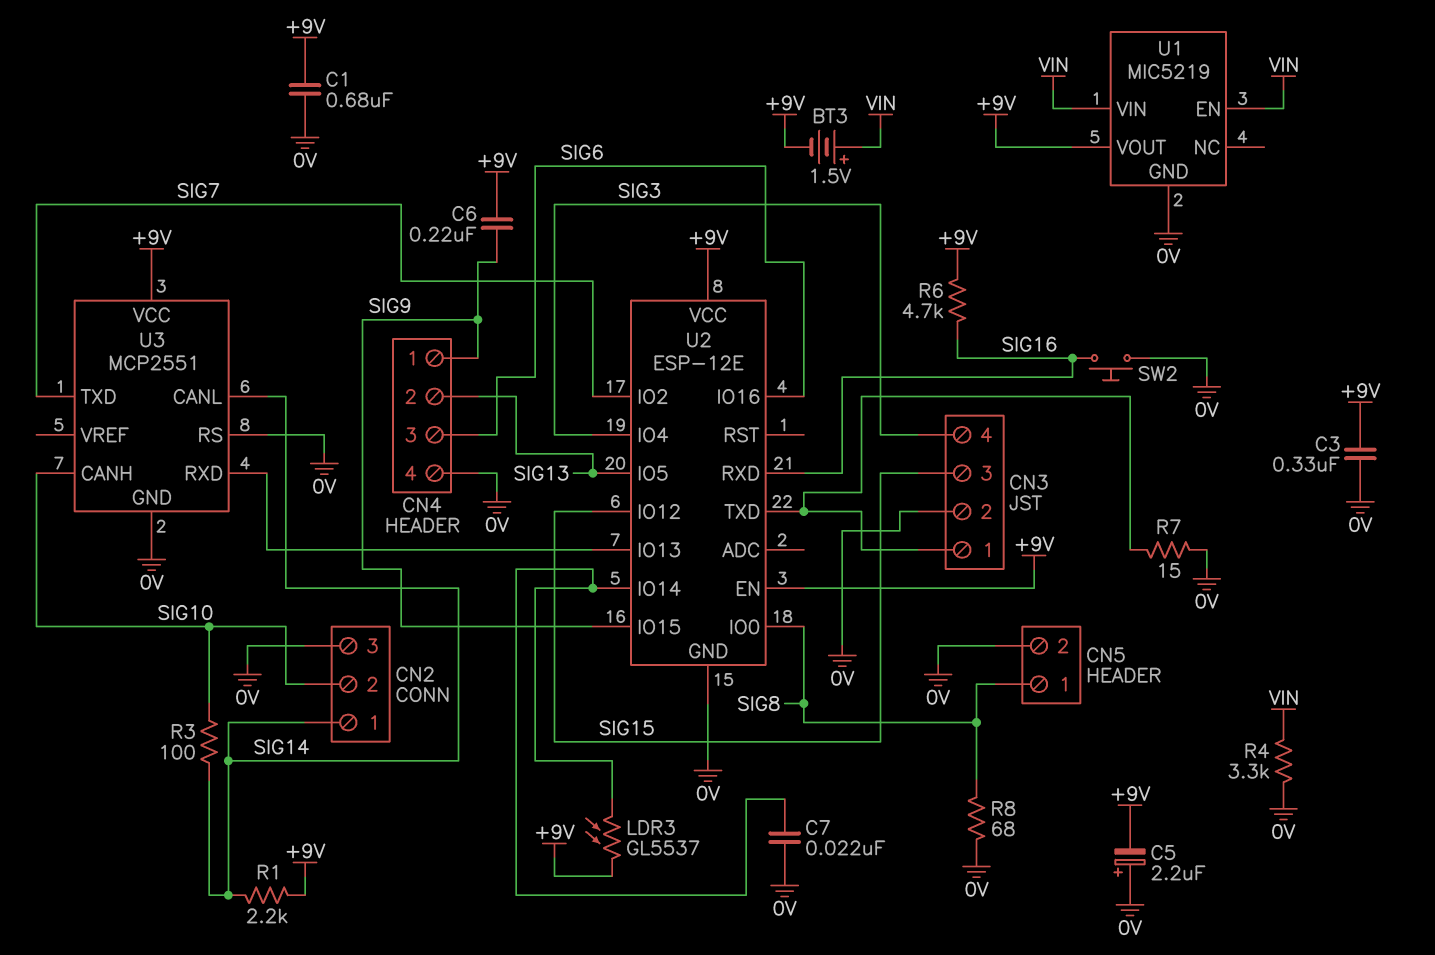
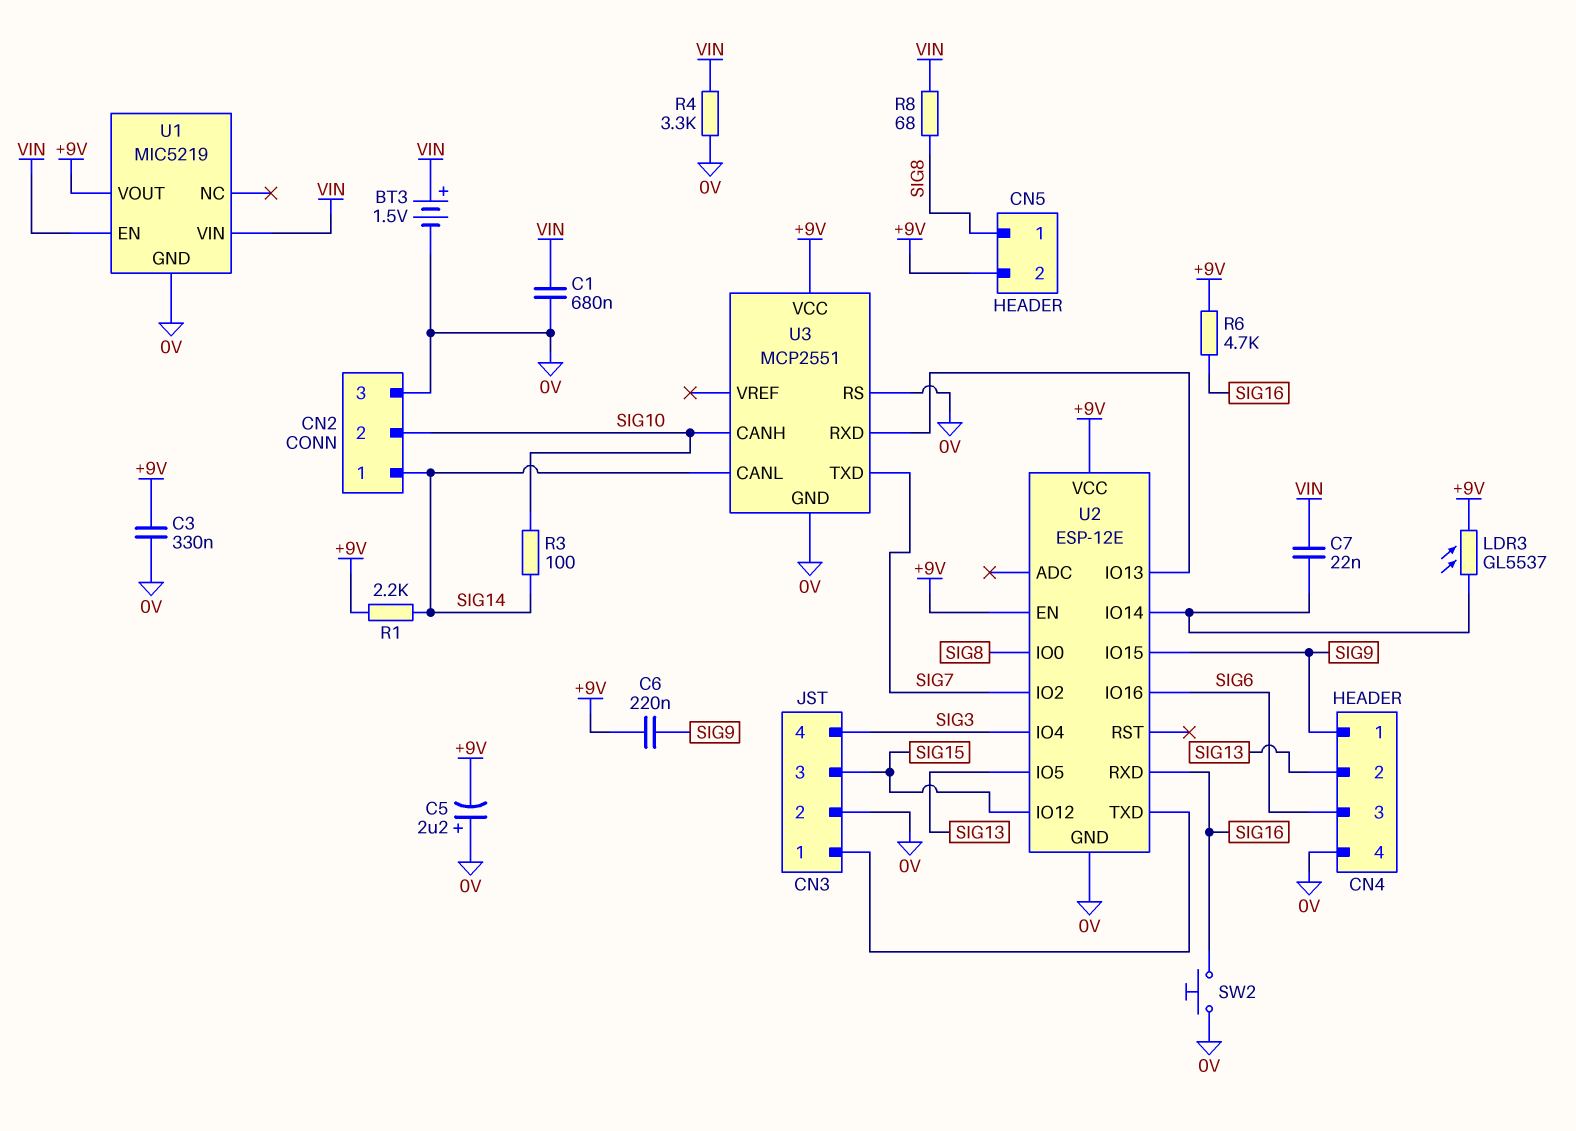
BT3: 1.5V (plus VIN, minus +9V) -> 1.5V (plus VIN, minus 0V)
C1: 680nF (+9V, 0V) -> 680nF (0V, VIN)
C7: 22nF (0V, U2/IO14) -> 22nF (U2/IO14, VIN)
CN5 pin 2: 0V -> +9V
R7: 15 (0V, CN3/1) -> none
R8: 68 (0V, SIG8) -> 68 (SIG8, VIN)

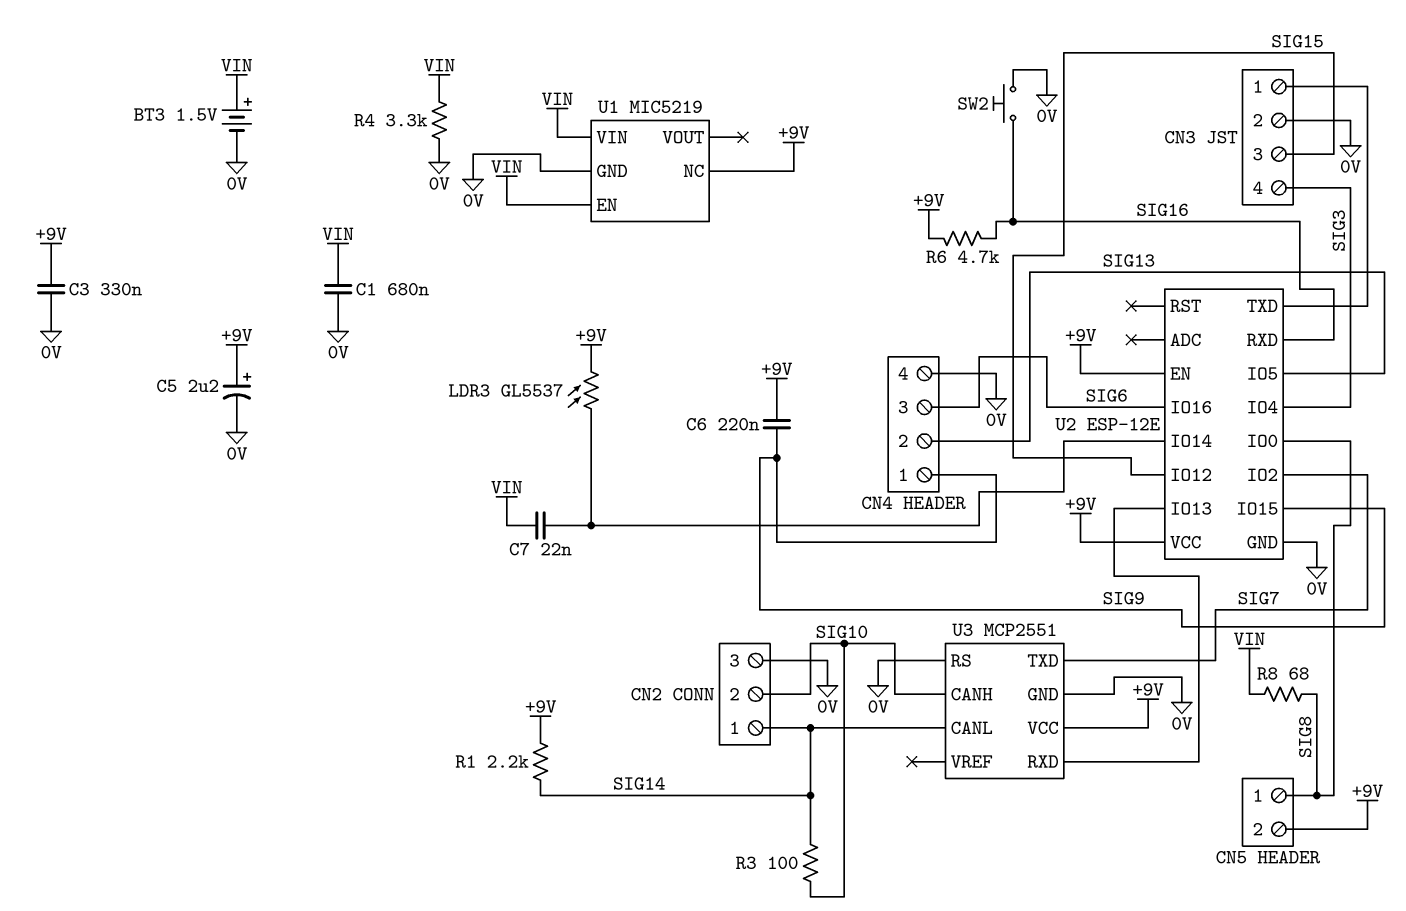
C5: 2.2uF (plus 0V, minus +9V) -> 2.2uF (plus +9V, minus 0V)
U1 pin NC: none -> +9V
U1 pin VOUT: +9V -> none

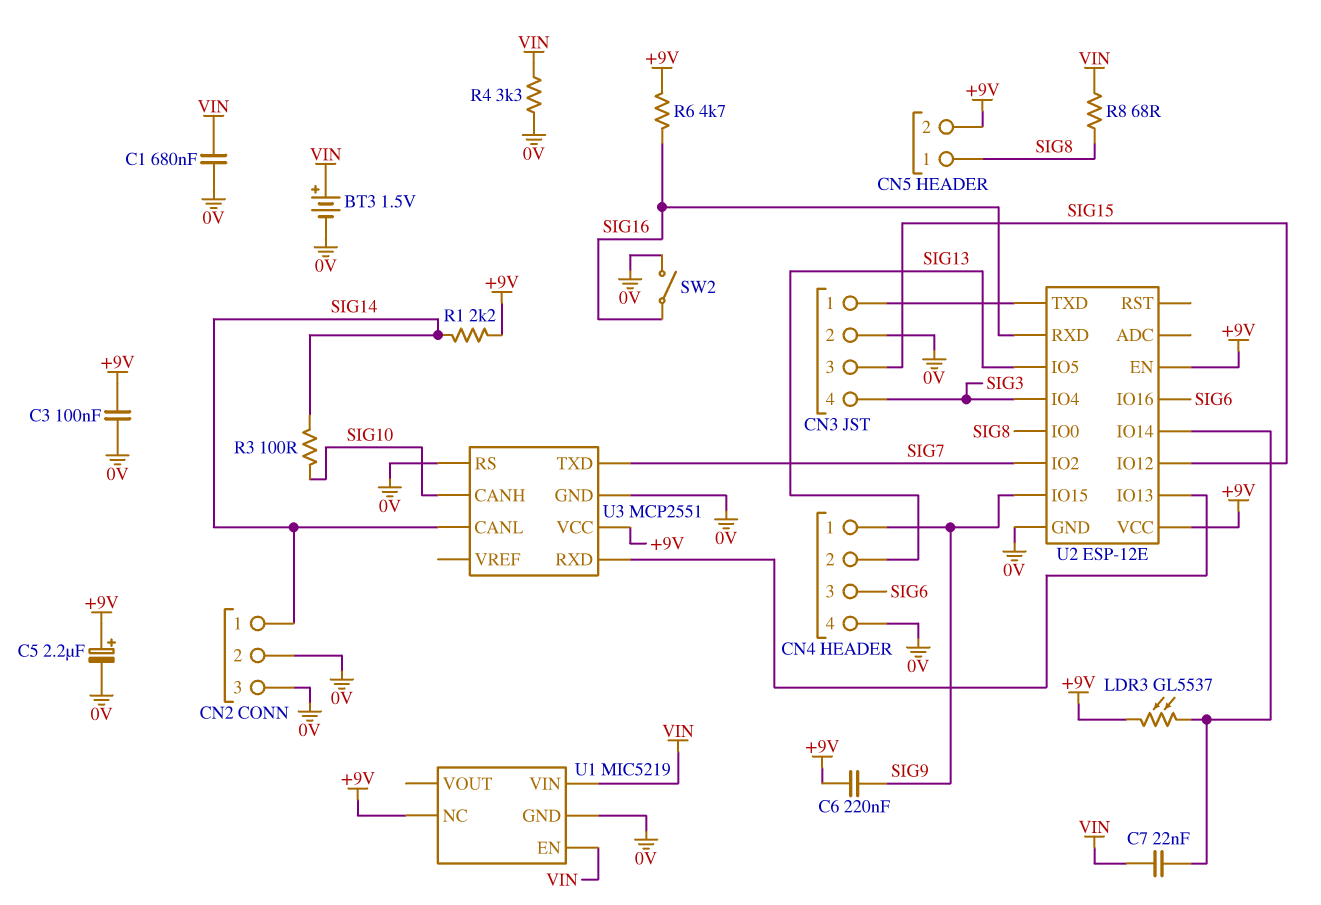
C3: 330nF (+9V, 0V) -> 100nF (+9V, 0V)
CN2 pin 2: SIG10 -> 0V
SW2: button (0V, SIG16) -> switch (0V, SIG16)

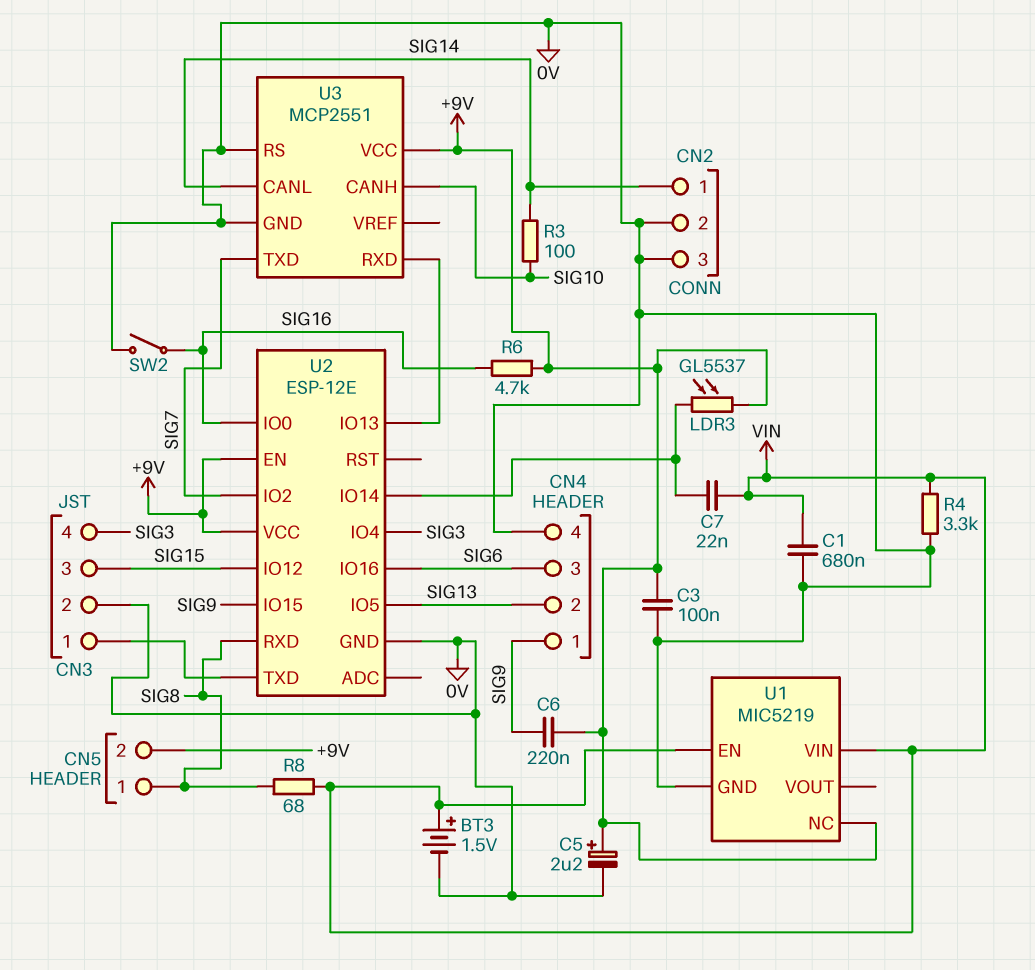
R1: 2.2k (+9V, SIG14) -> none
U2 pin IO0: SIG8 -> SIG16
U2 pin RXD: SIG16 -> SIG8

